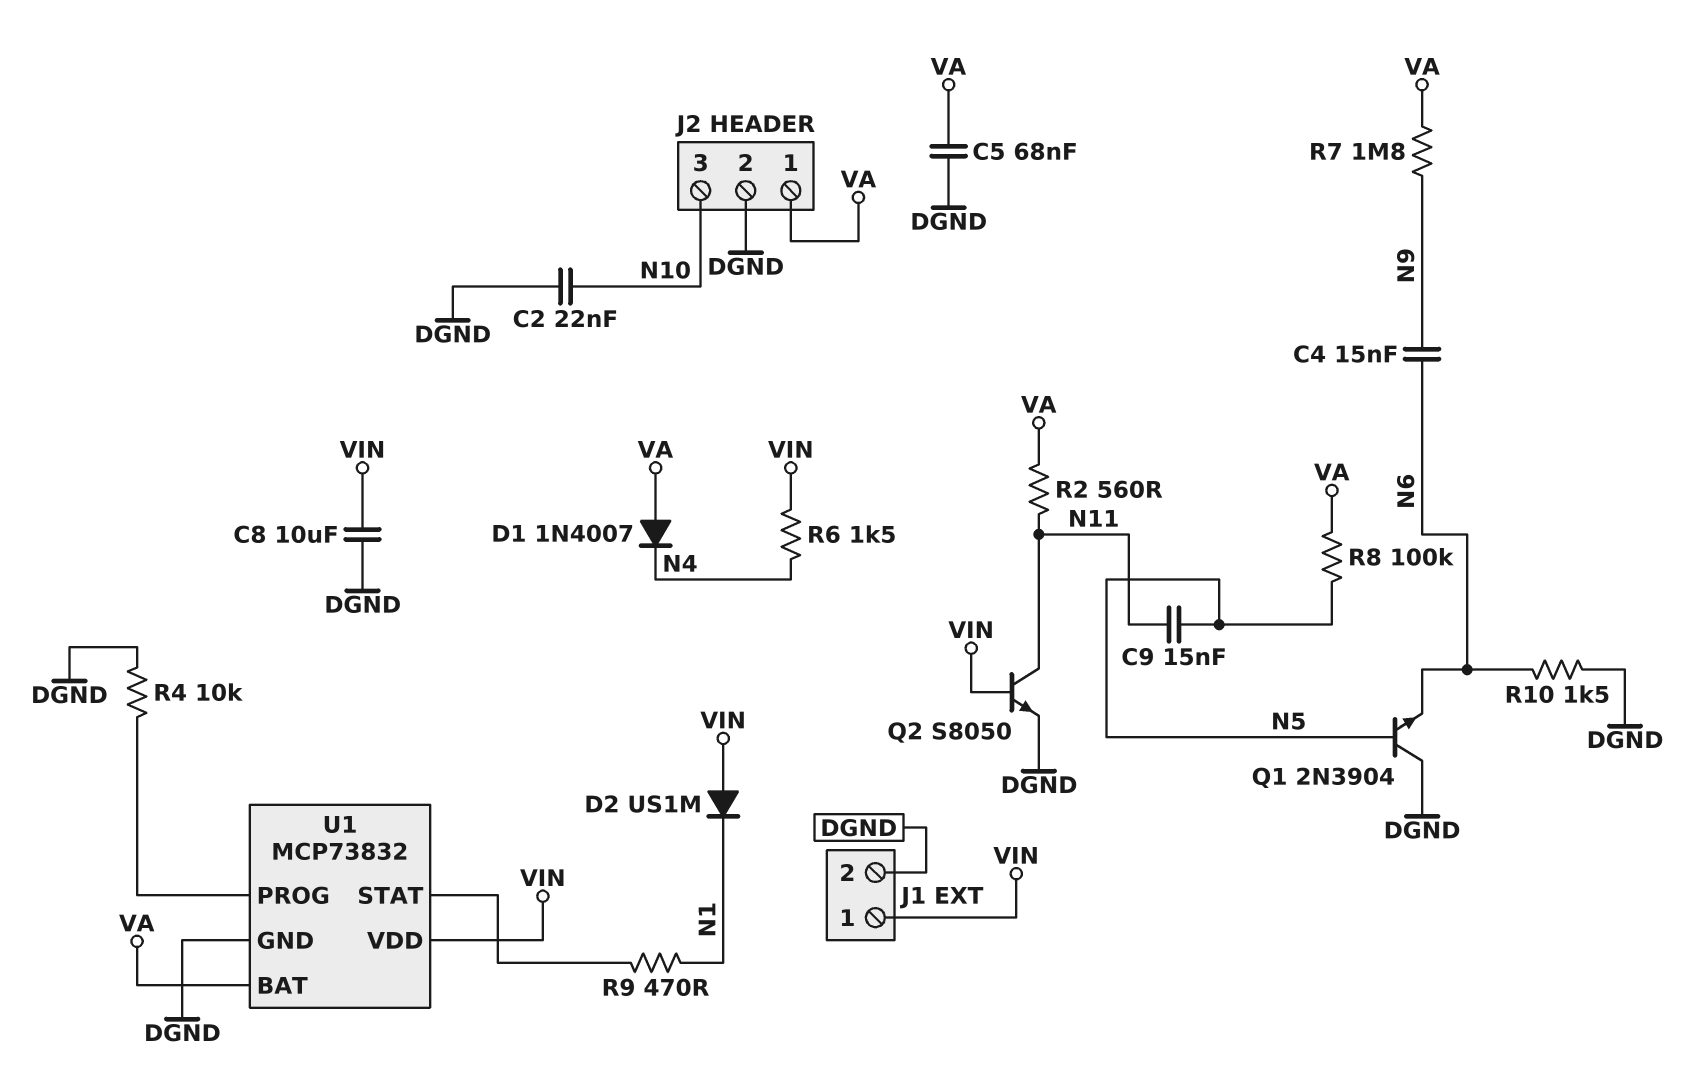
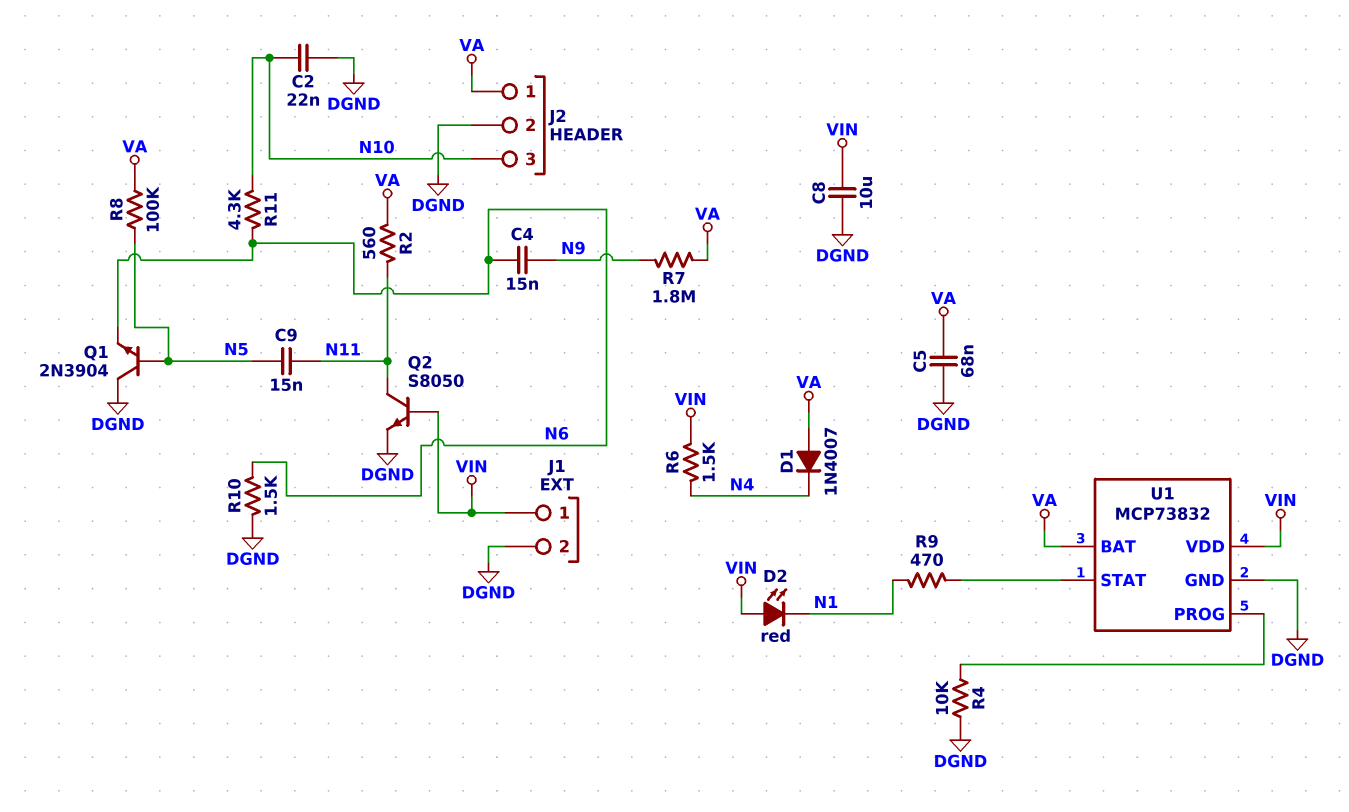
D2: diode US1M (A VIN, K N1) -> LED red (A VIN, K N1)
R11: none -> 4.3k (N6, N10)

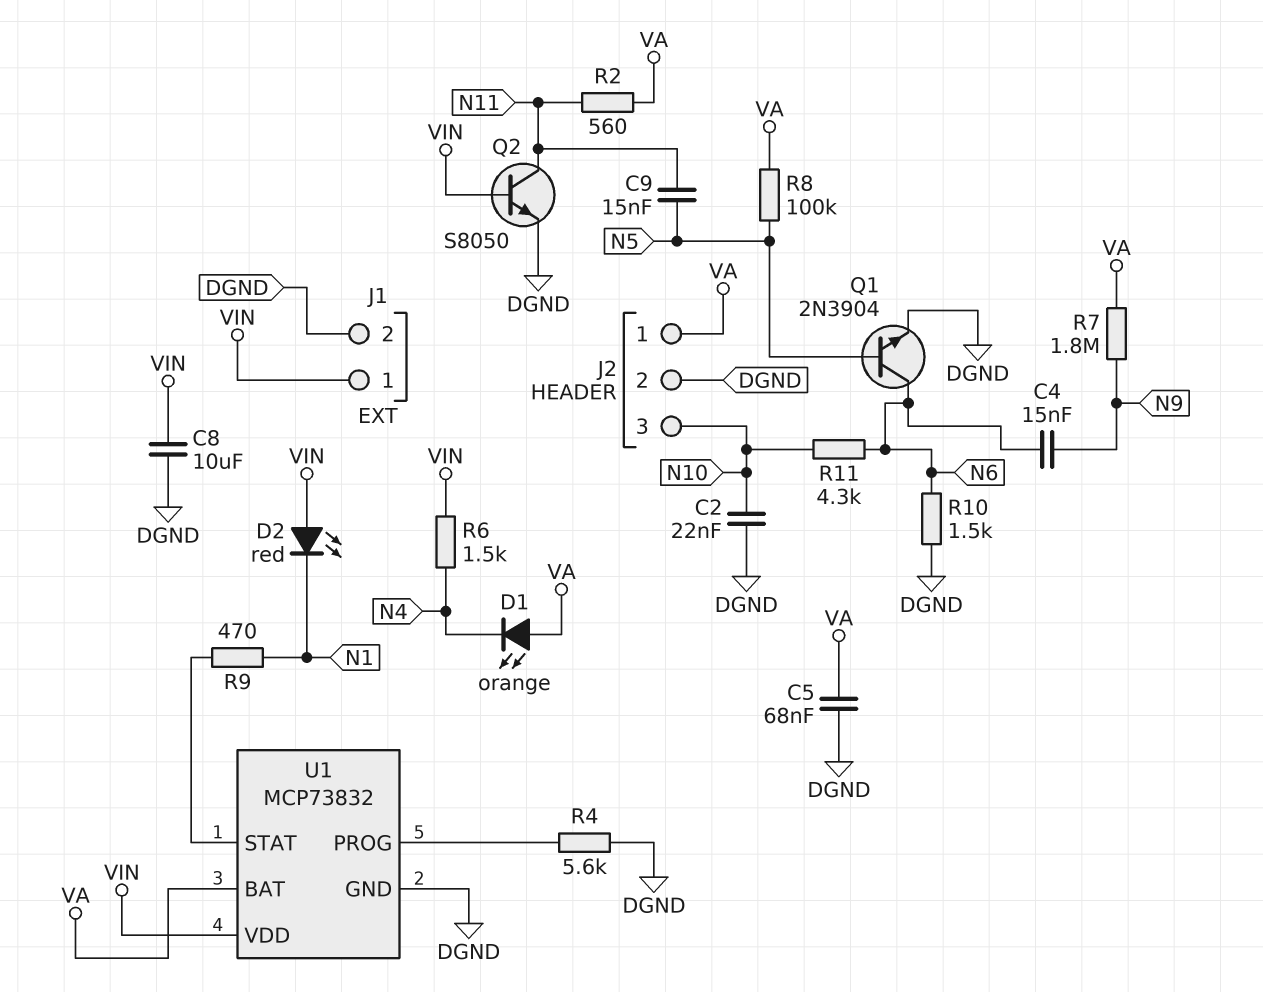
D1: diode 1N4007 (A VA, K N4) -> LED orange (A VA, K N4)
Q1: NPN 2N3904 (B N5, C DGND, E N6) -> NPN 2N3904 (B N5, C N6, E DGND)
R4: 10k (DGND, U1/PROG) -> 5.6k (DGND, U1/PROG)

